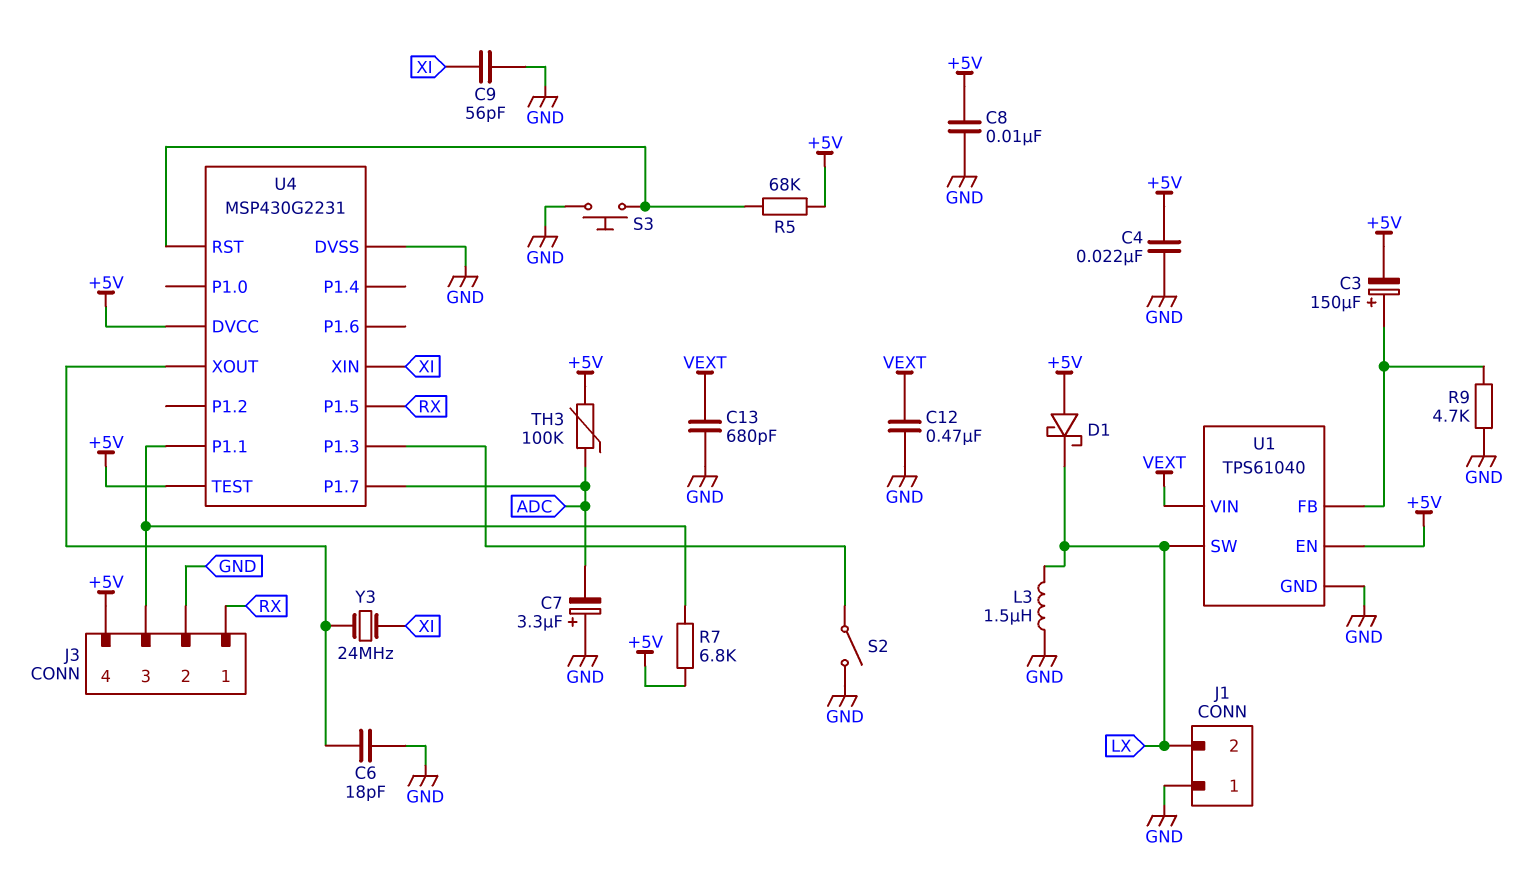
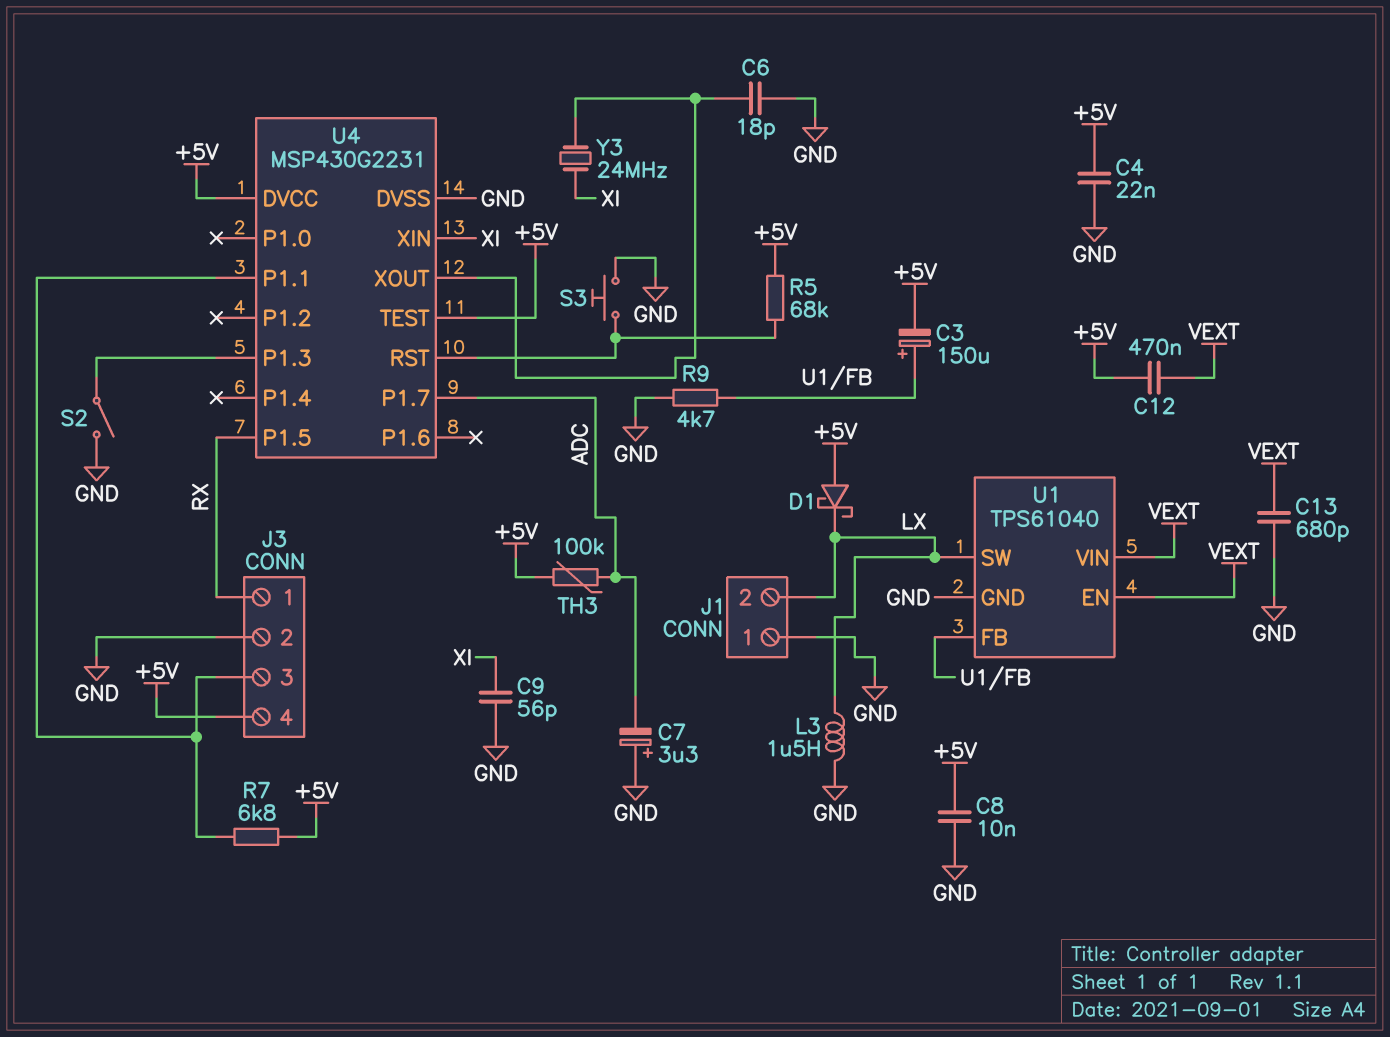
C12: 470nF (GND, VEXT) -> 470nF (+5V, VEXT)
U1 pin EN: +5V -> VEXT

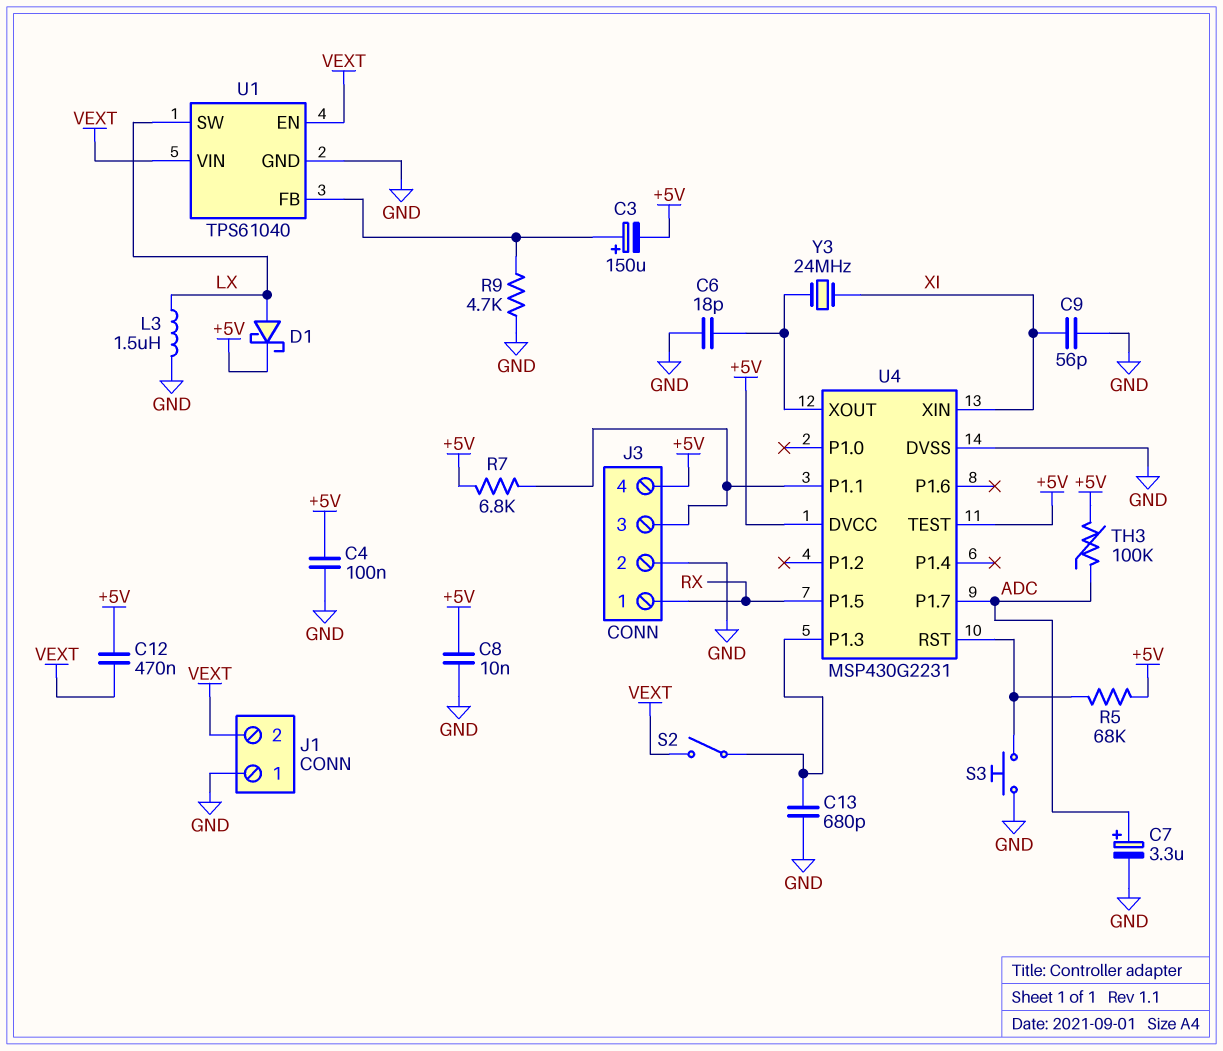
C4: 22nF (+5V, GND) -> 100nF (+5V, GND)
C7: 3.3uF (plus GND, minus ADC) -> 3.3uF (plus ADC, minus GND)
C13: 680pF (GND, VEXT) -> 680pF (GND, U4/P1.3)
D1: schottky (A +5V, K LX) -> schottky (A LX, K +5V)
J1 pin 2: LX -> VEXT
S2: switch (GND, U4/P1.3) -> switch (U4/P1.3, VEXT)

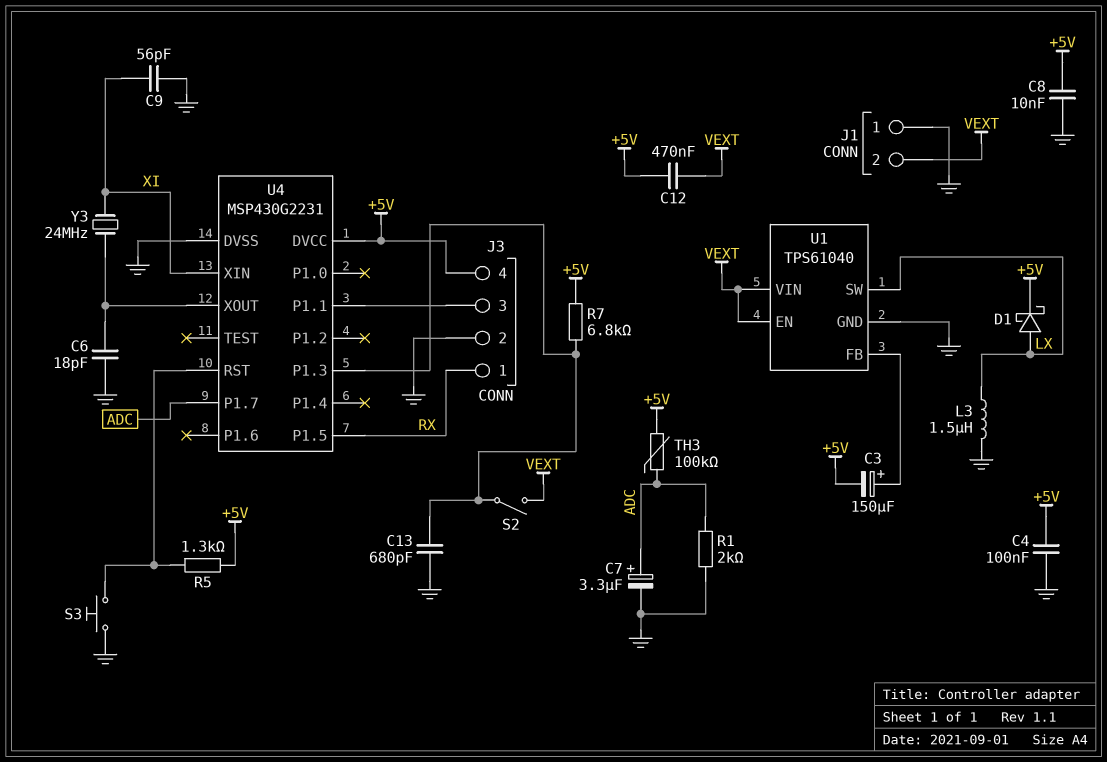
R1: none -> 2k (ADC, GND)
R5: 68k (+5V, U4/RST) -> 1.3k (+5V, U4/RST)
R7: 6.8k (+5V, J3/3) -> 6.8k (+5V, U4/P1.3)
R9: 4.7k (GND, U1/FB) -> none
U4 pin TEST: +5V -> none

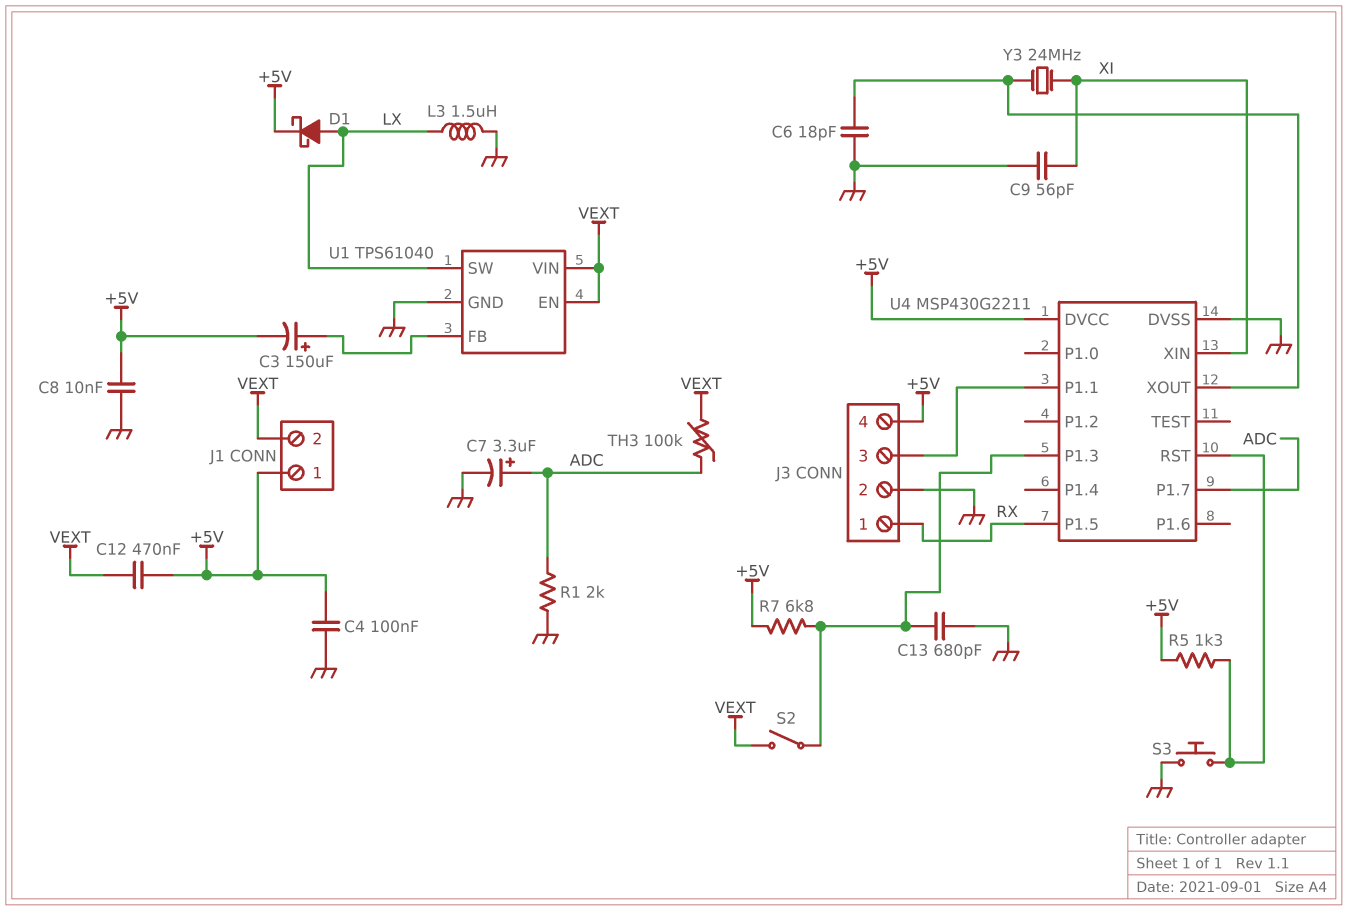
J1 pin 1: GND -> +5V
TH3: 100k (+5V, ADC) -> 100k (ADC, VEXT)
U4: MSP430G2231 -> MSP430G2211

